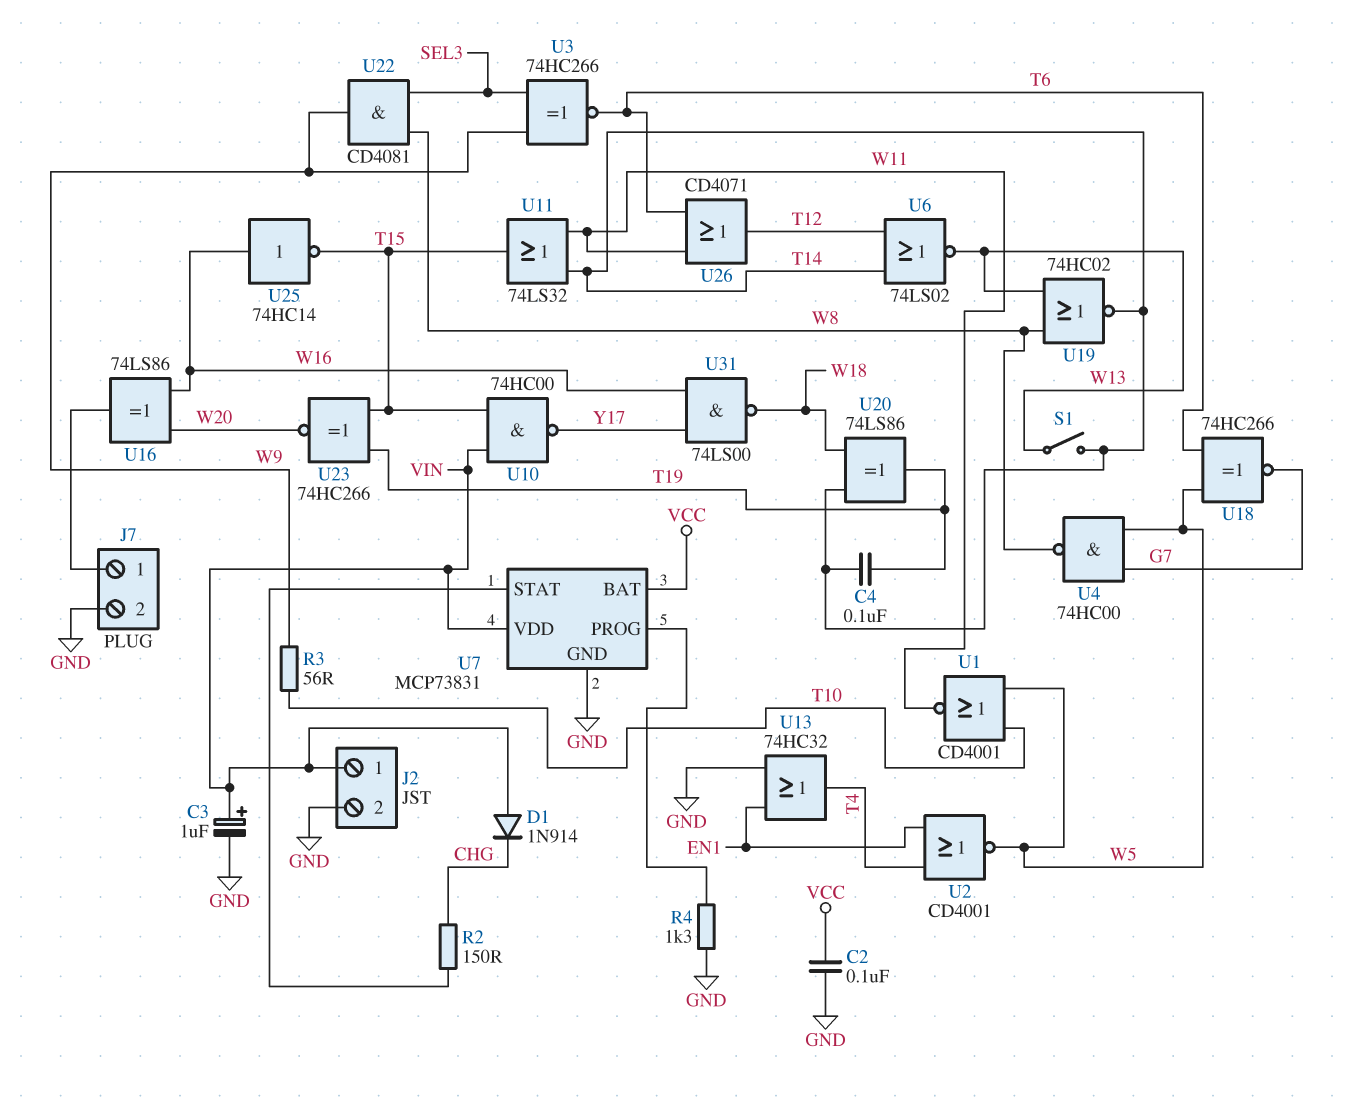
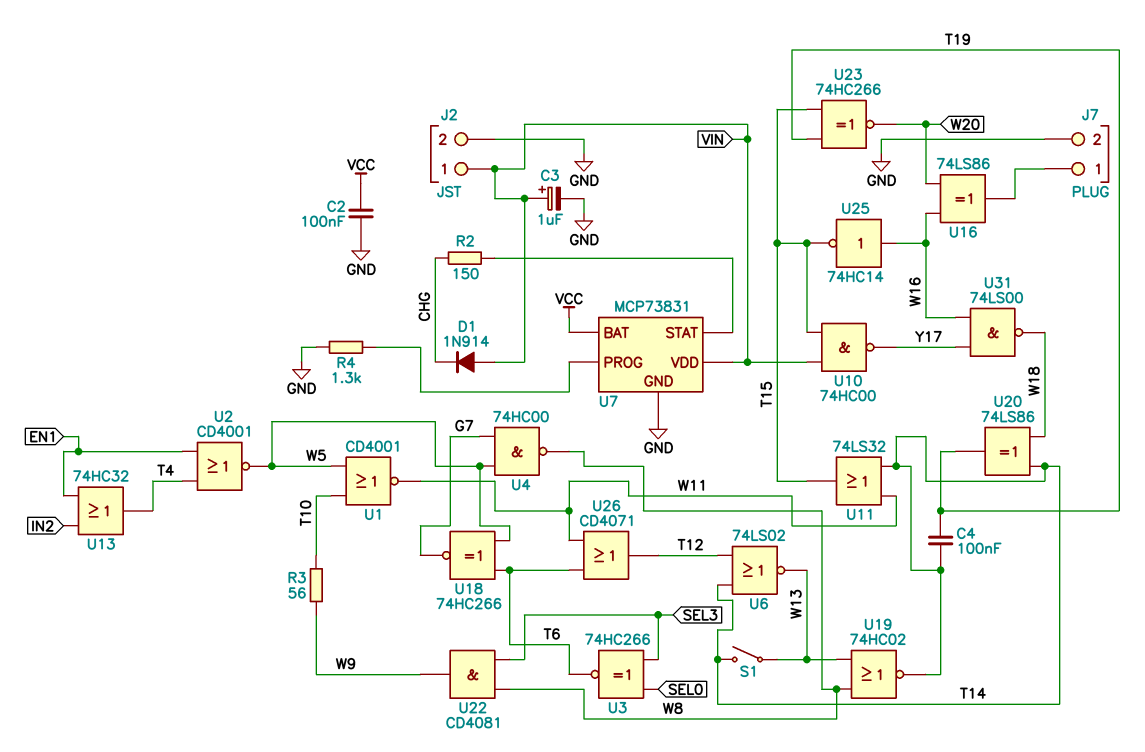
U3: XNOR 74HC266 (in SEL3, in W9, out T6) -> XNOR 74HC266 (in SEL0, in SEL3, out T6)
U13: OR 74HC32 (in EN1, in GND, out T4) -> OR 74HC32 (in EN1, in IN2, out T4)

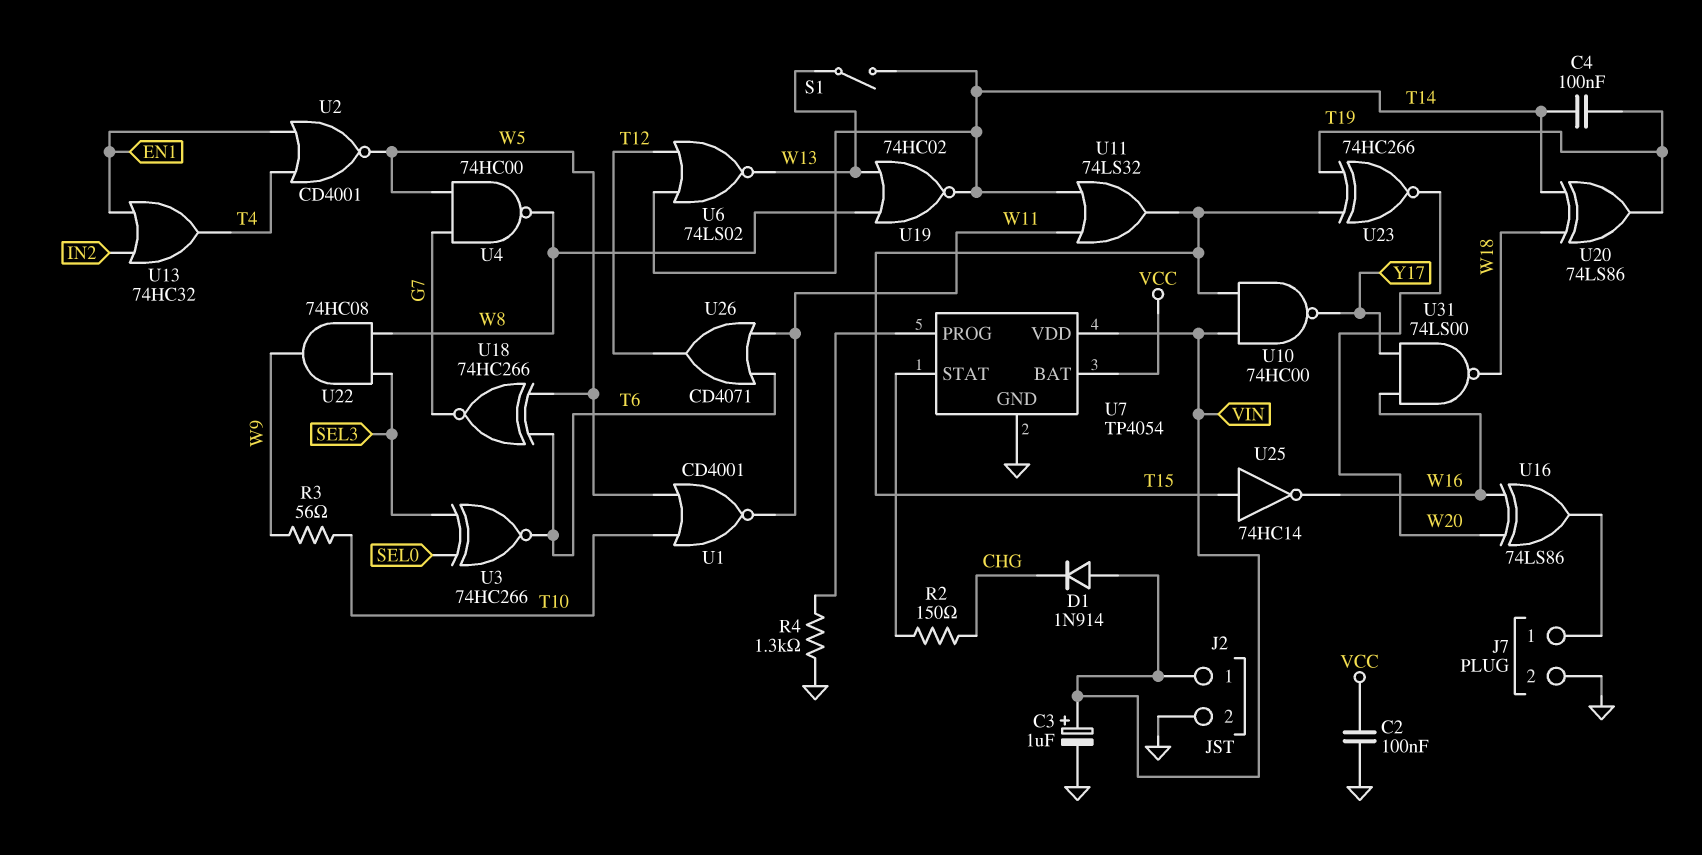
U7: MCP73831 -> TP4054
U22: AND CD4081 (in SEL3, in W8, out W9) -> AND 74HC08 (in SEL3, in W8, out W9)
U25: NOT 74HC14 (in W16, out T15) -> NOT 74HC14 (in T15, out W16)

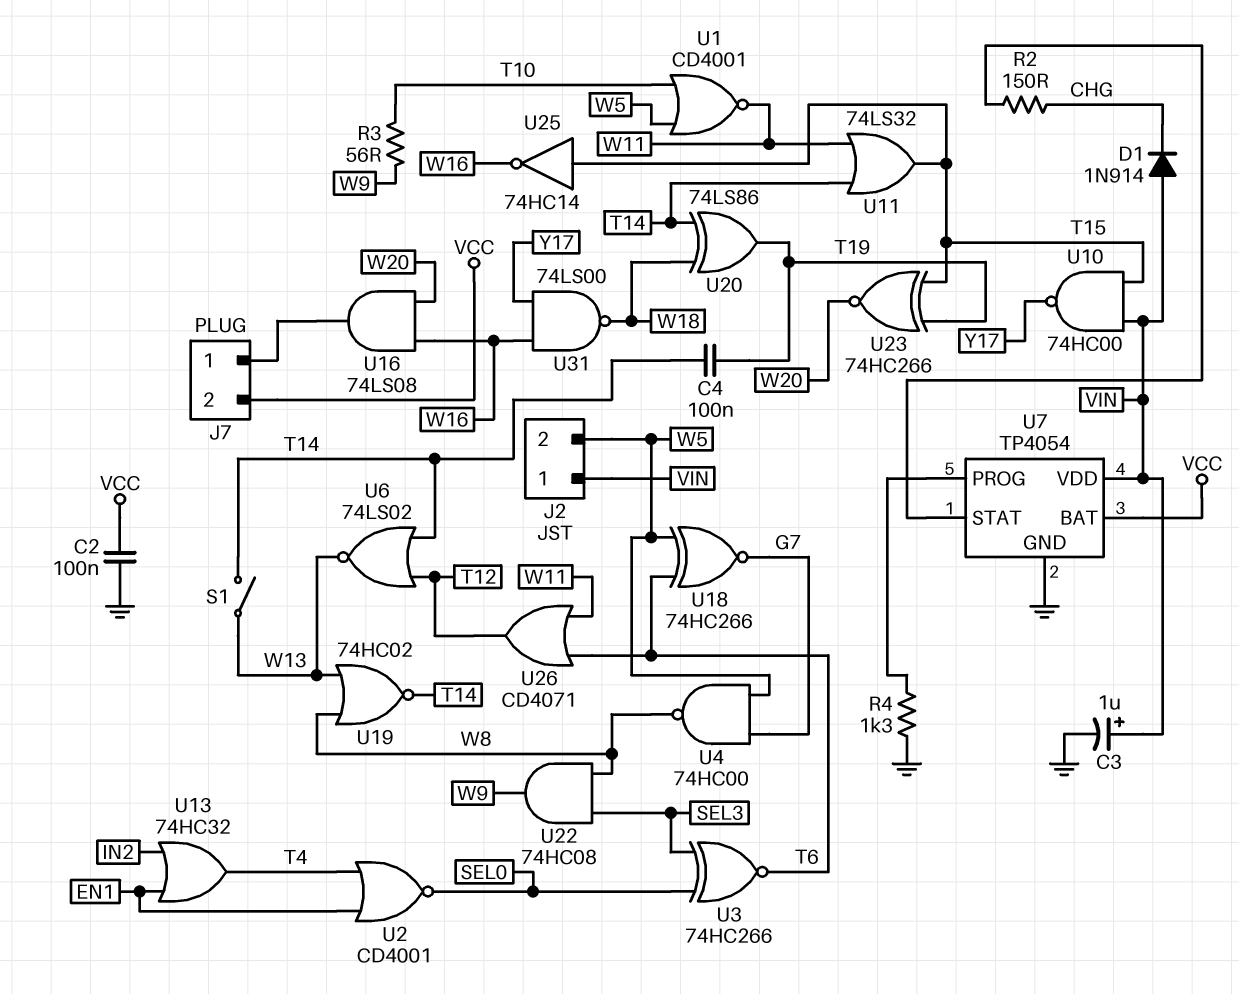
J2 pin 2: GND -> W5
J7 pin 2: GND -> VCC
U2: NOR CD4001 (in EN1, in T4, out W5) -> NOR CD4001 (in EN1, in T4, out SEL0)
U16: XOR 74LS86 (in W16, in W20, out J7/1) -> AND 74LS08 (in W16, in W20, out J7/1)

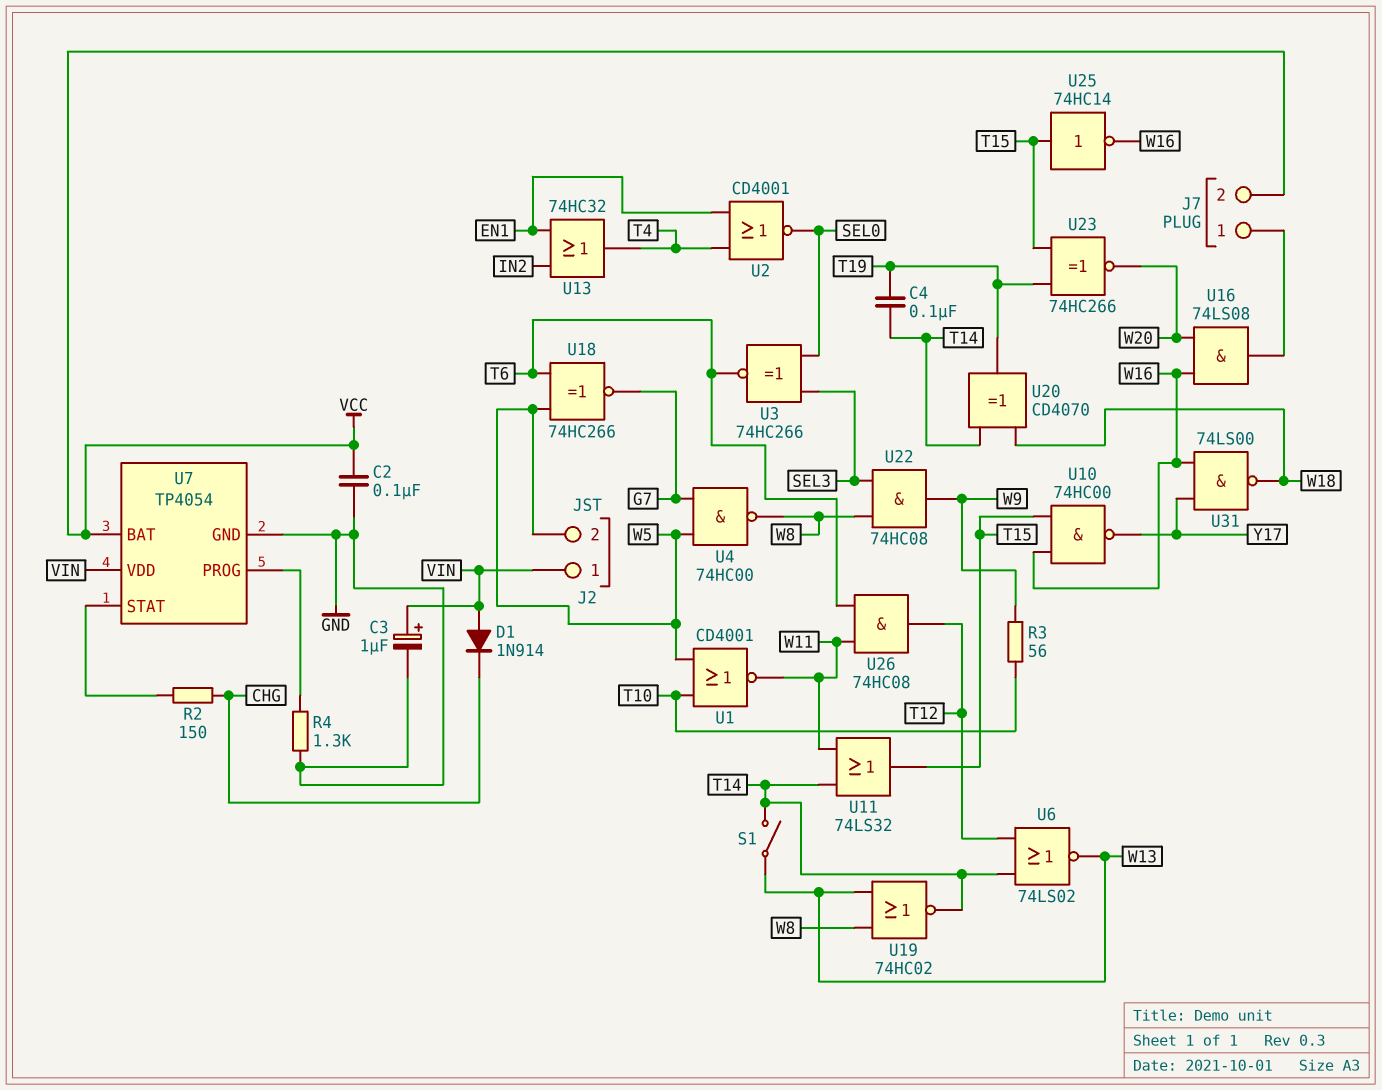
U10: NAND 74HC00 (in T15, in VIN, out Y17) -> NAND 74HC00 (in T15, in W16, out Y17)
U20: XOR 74LS86 (in T14, in W18, out T19) -> XOR CD4070 (in T14, in W18, out T19)
U26: OR CD4071 (in T6, in W11, out T12) -> AND 74HC08 (in T6, in W11, out T12)

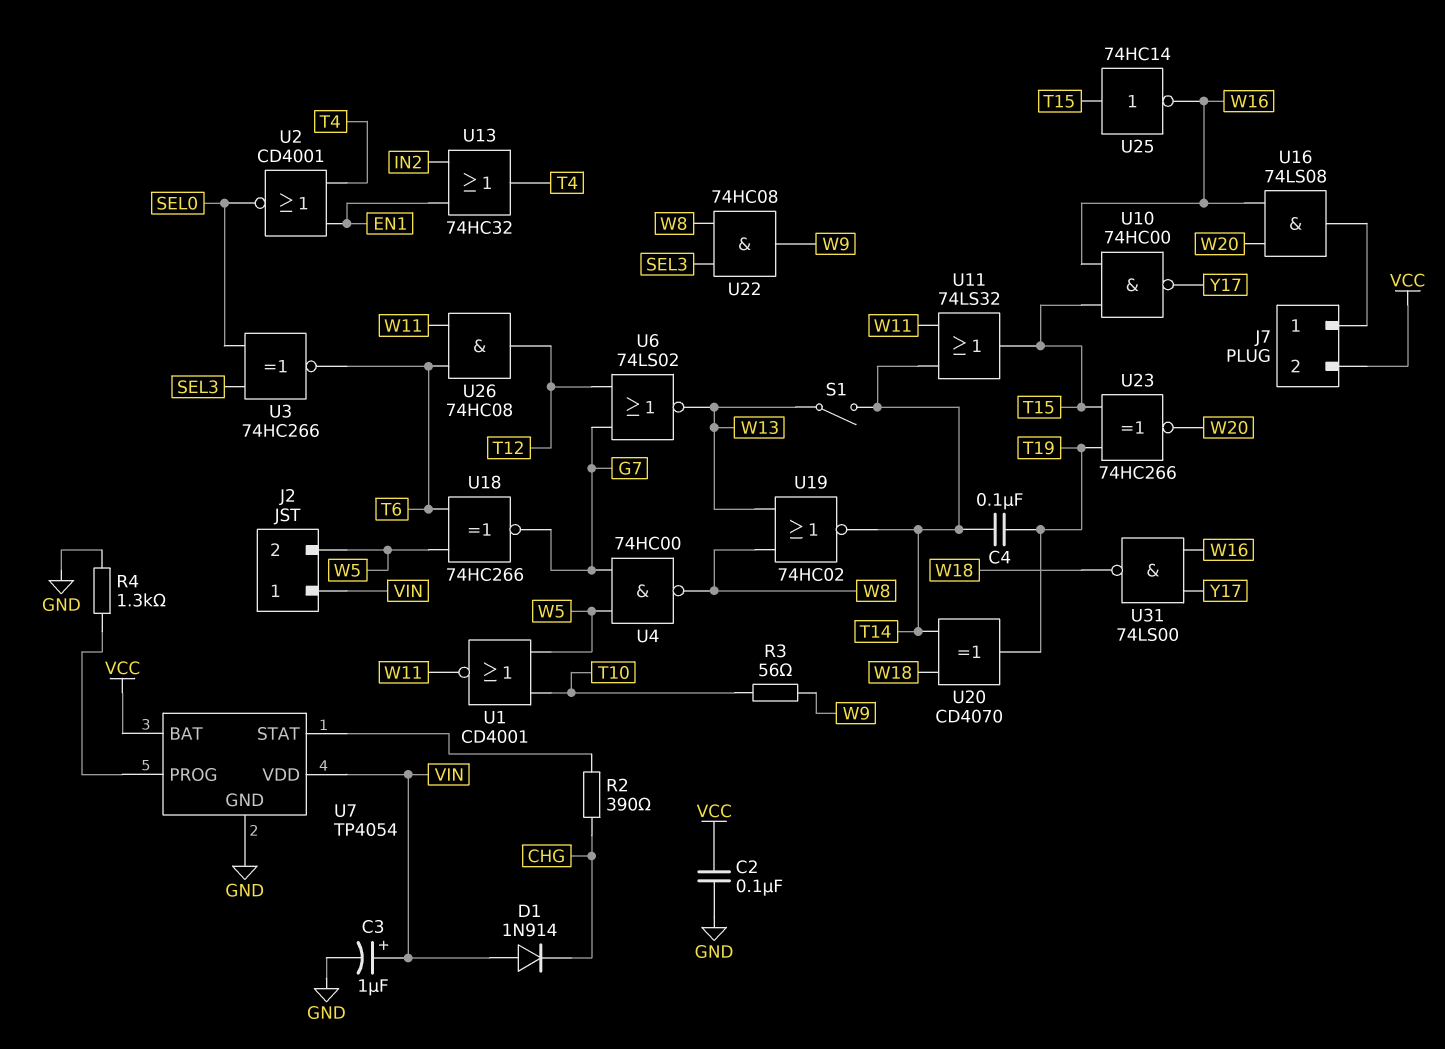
R2: 150 (CHG, U7/STAT) -> 390 (CHG, U7/STAT)
U6: NOR 74LS02 (in T12, in T14, out W13) -> NOR 74LS02 (in G7, in T12, out W13)

